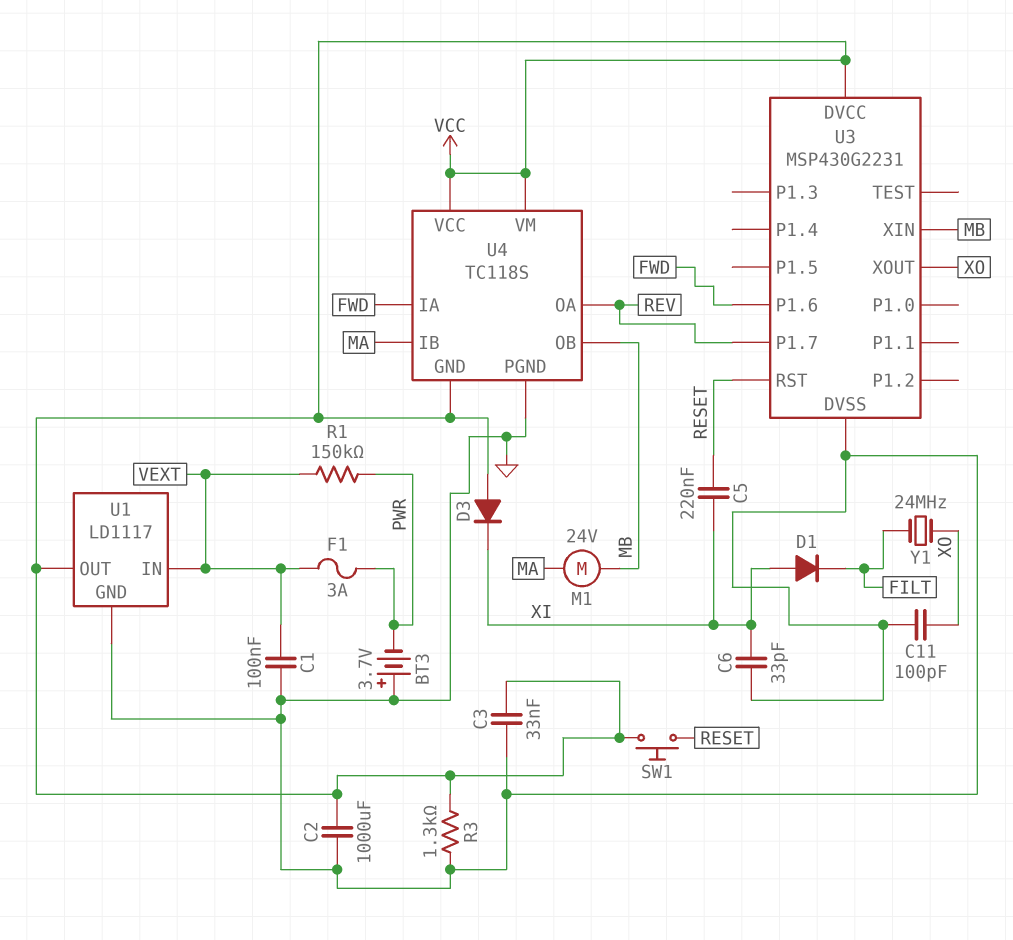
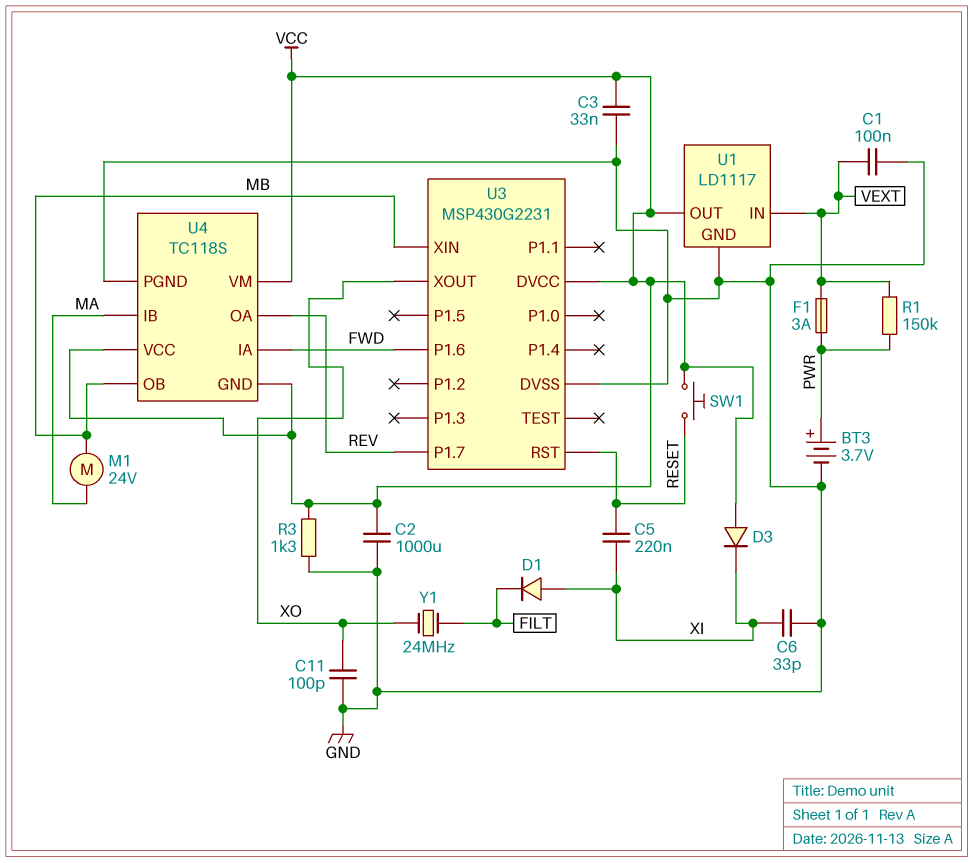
BT3: 3.7V (plus GND, minus PWR) -> 3.7V (plus PWR, minus GND)

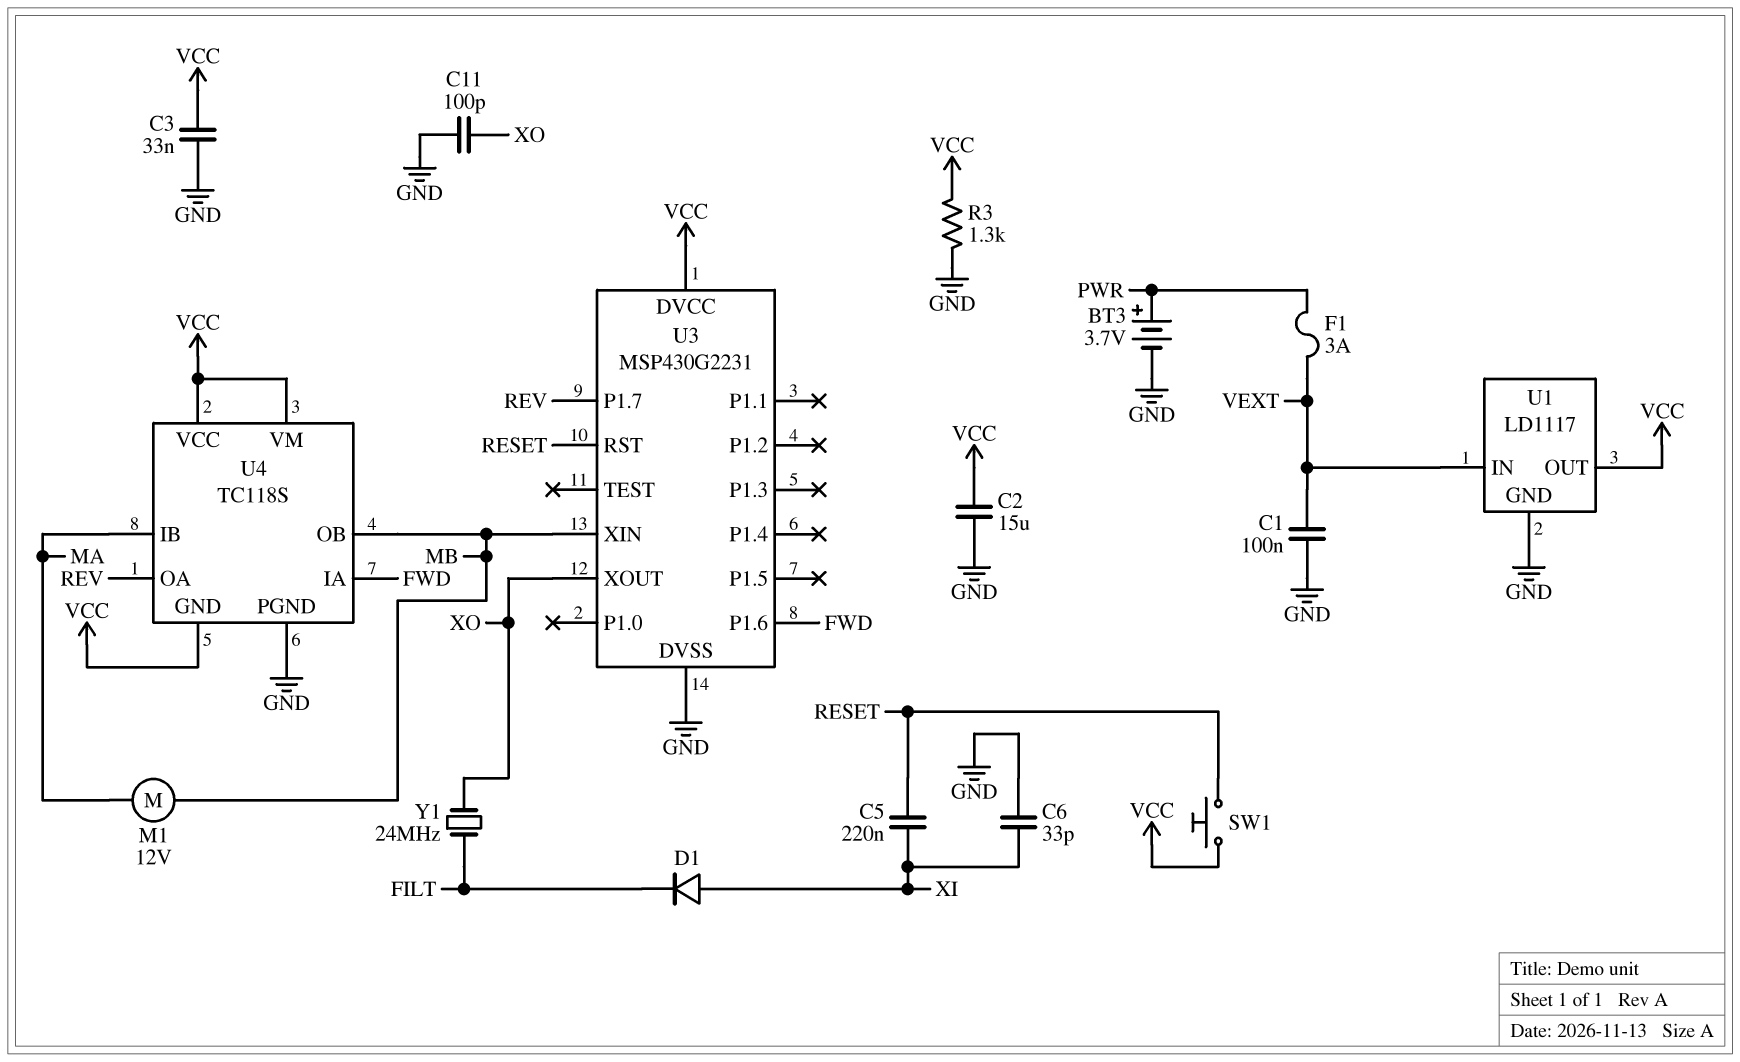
C2: 1000uF (GND, VCC) -> 15uF (GND, VCC)
D3: diode (A VCC, K XI) -> none
M1: motor 24V (MA, MB) -> motor 12V (MA, MB)
R1: 150k (PWR, VEXT) -> none

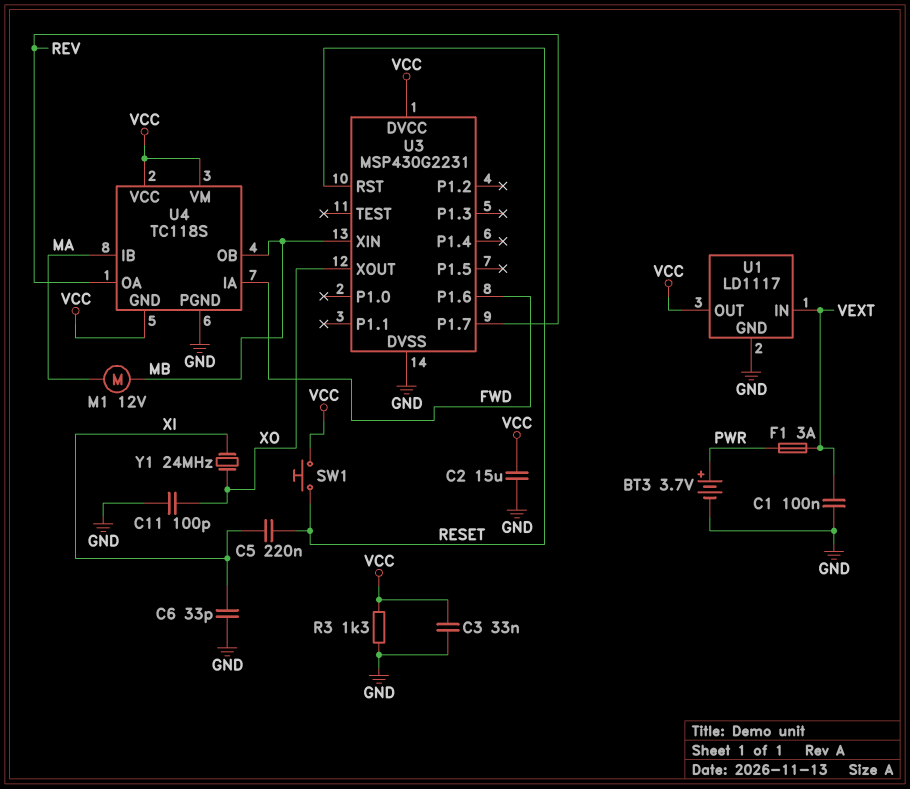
D1: diode (A XI, K FILT) -> none
Y1: 24MHz (FILT, XO) -> 24MHz (XI, XO)

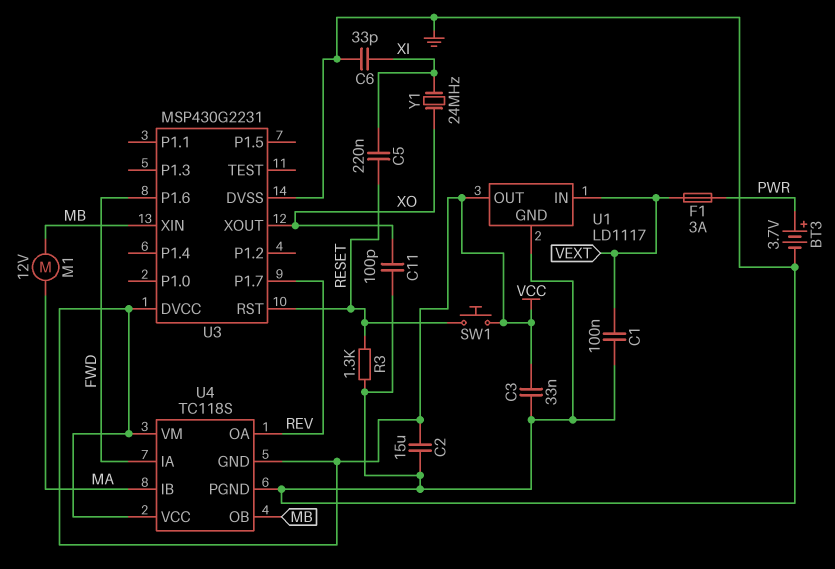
R3: 1.3k (GND, VCC) -> 1.3k (GND, RESET)

